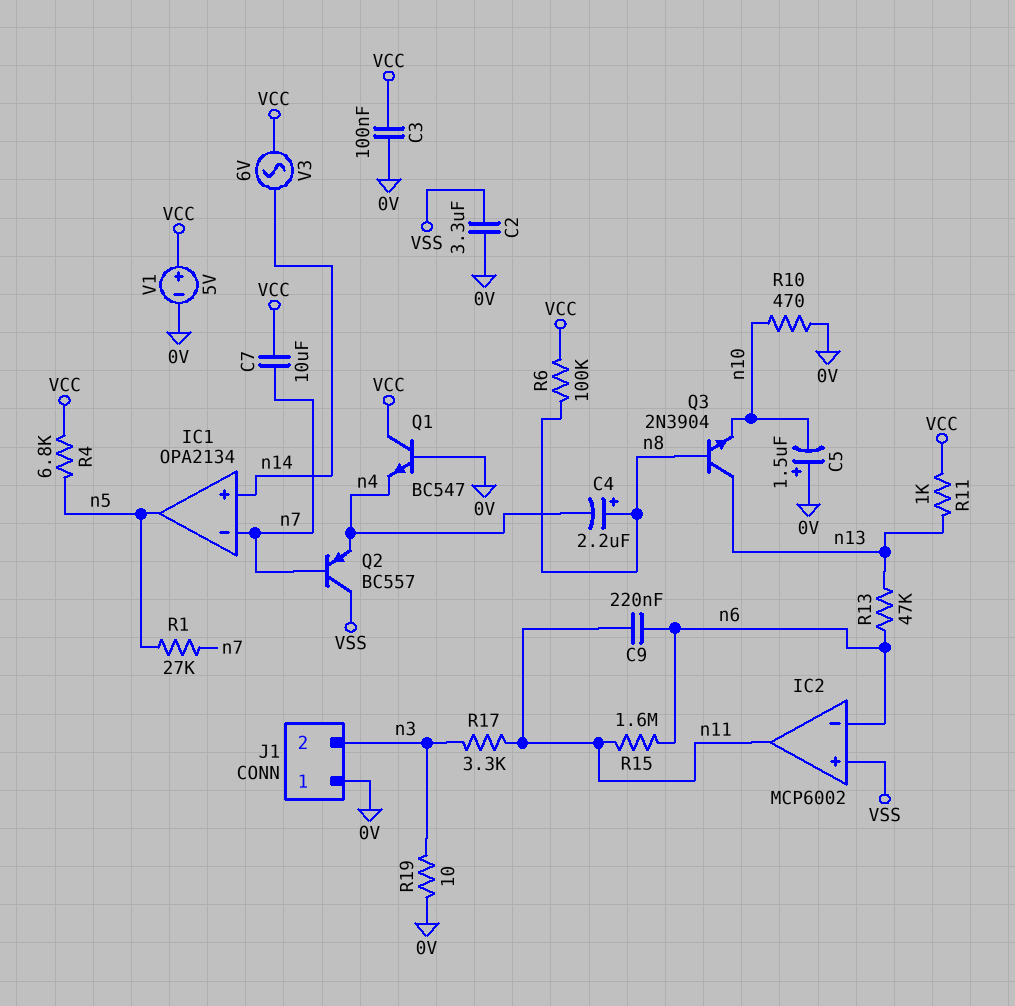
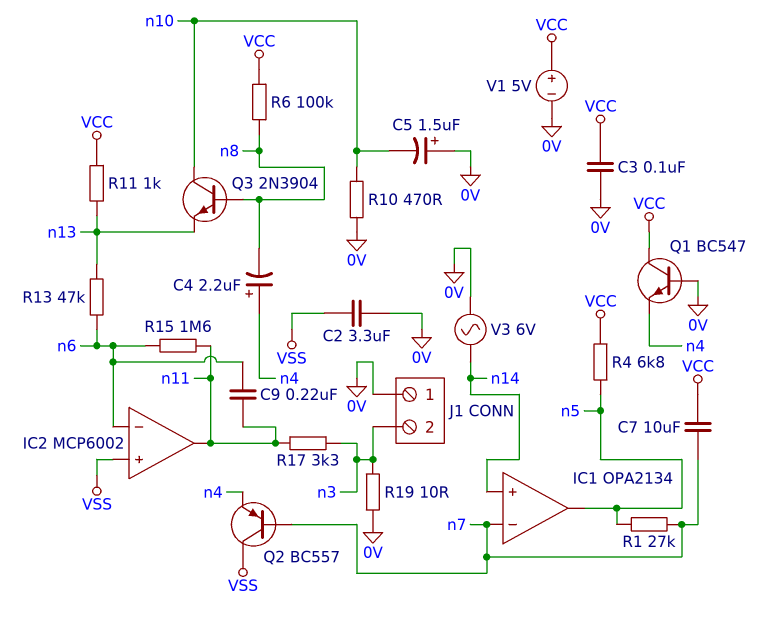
C4: 2.2uF (plus n8, minus n4) -> 2.2uF (plus n4, minus n8)
Q3: NPN 2N3904 (B n8, C n13, E n10) -> NPN 2N3904 (B n8, C n10, E n13)
V3: AC 6V (VCC, n14) -> AC 6V (0V, n14)

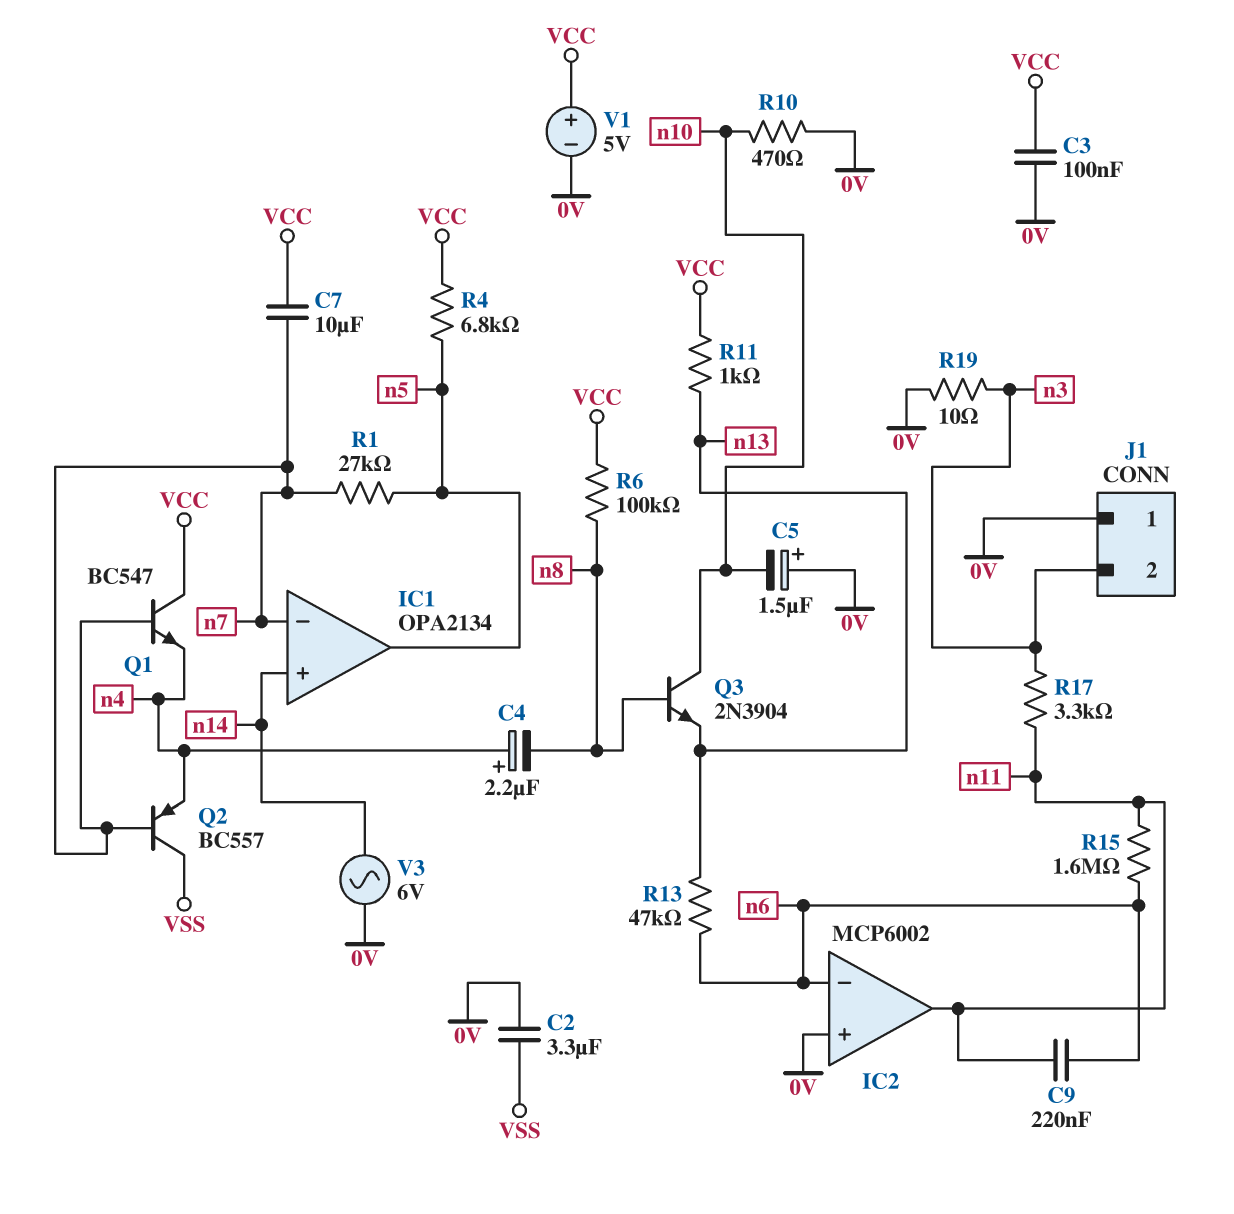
IC2 pin in+: VSS -> 0V
Q1: NPN BC547 (B 0V, C VCC, E n4) -> NPN BC547 (B n7, C VCC, E n4)

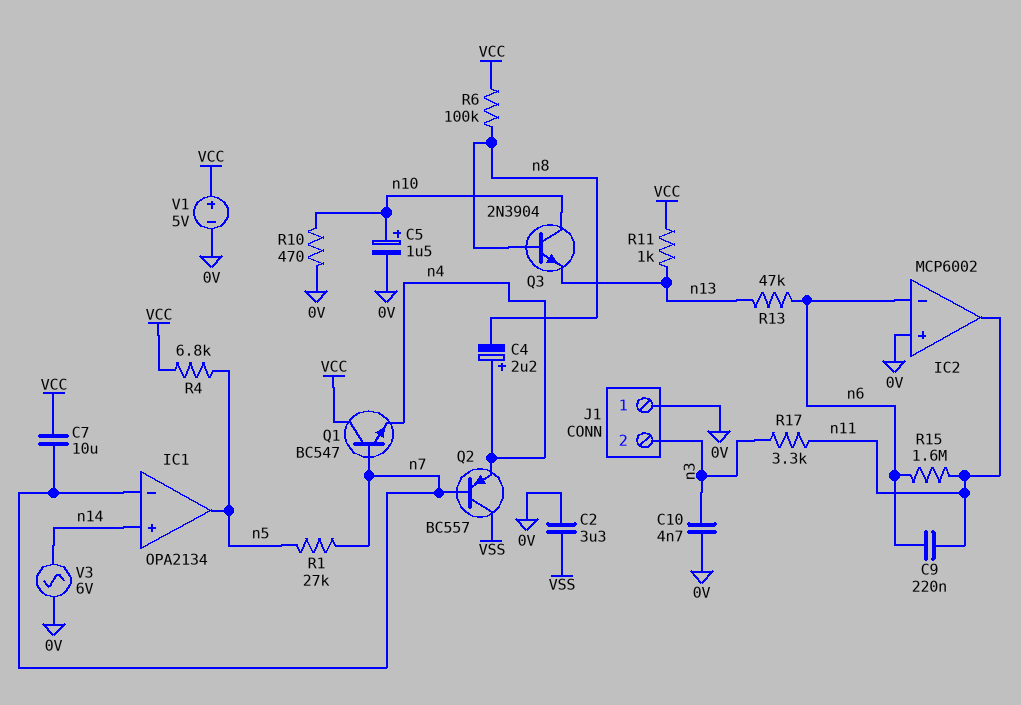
C3: 100nF (0V, VCC) -> none
C5: 1.5uF (plus 0V, minus n10) -> 1.5uF (plus n10, minus 0V)
C10: none -> 4.7nF (0V, n3)
R19: 10 (0V, n3) -> none

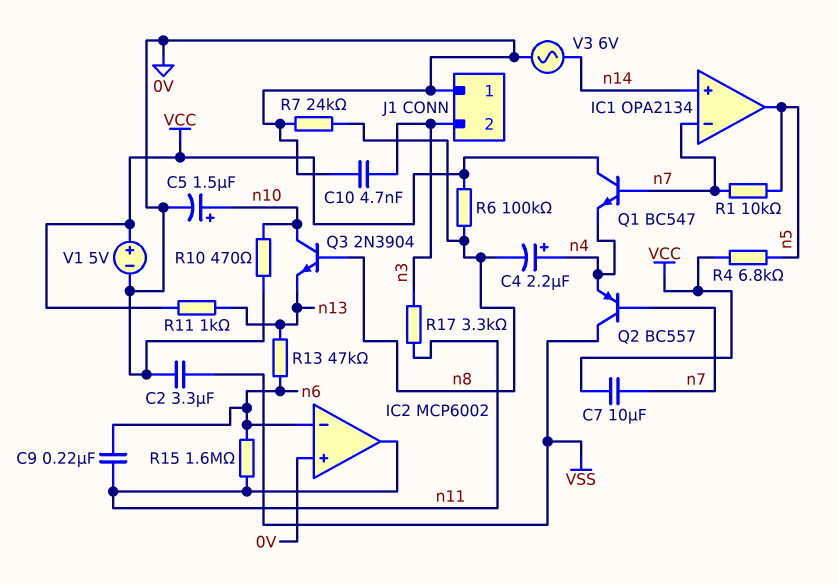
R1: 27k (n5, n7) -> 10k (n5, n7)
R7: none -> 24k (0V, n8)

